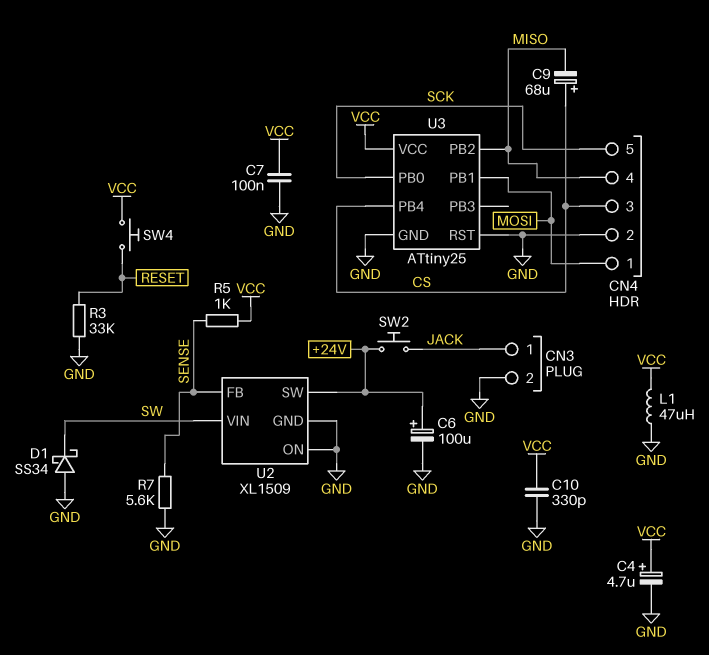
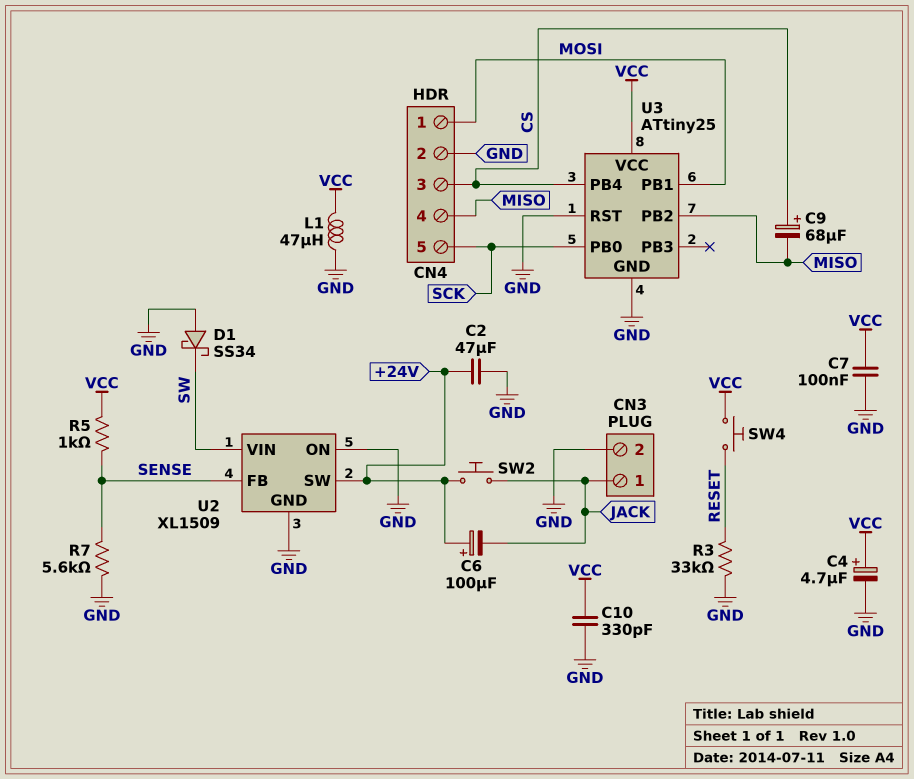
C2: none -> 47uF (+24V, GND)
C6: 100uF (plus +24V, minus GND) -> 100uF (plus +24V, minus JACK)

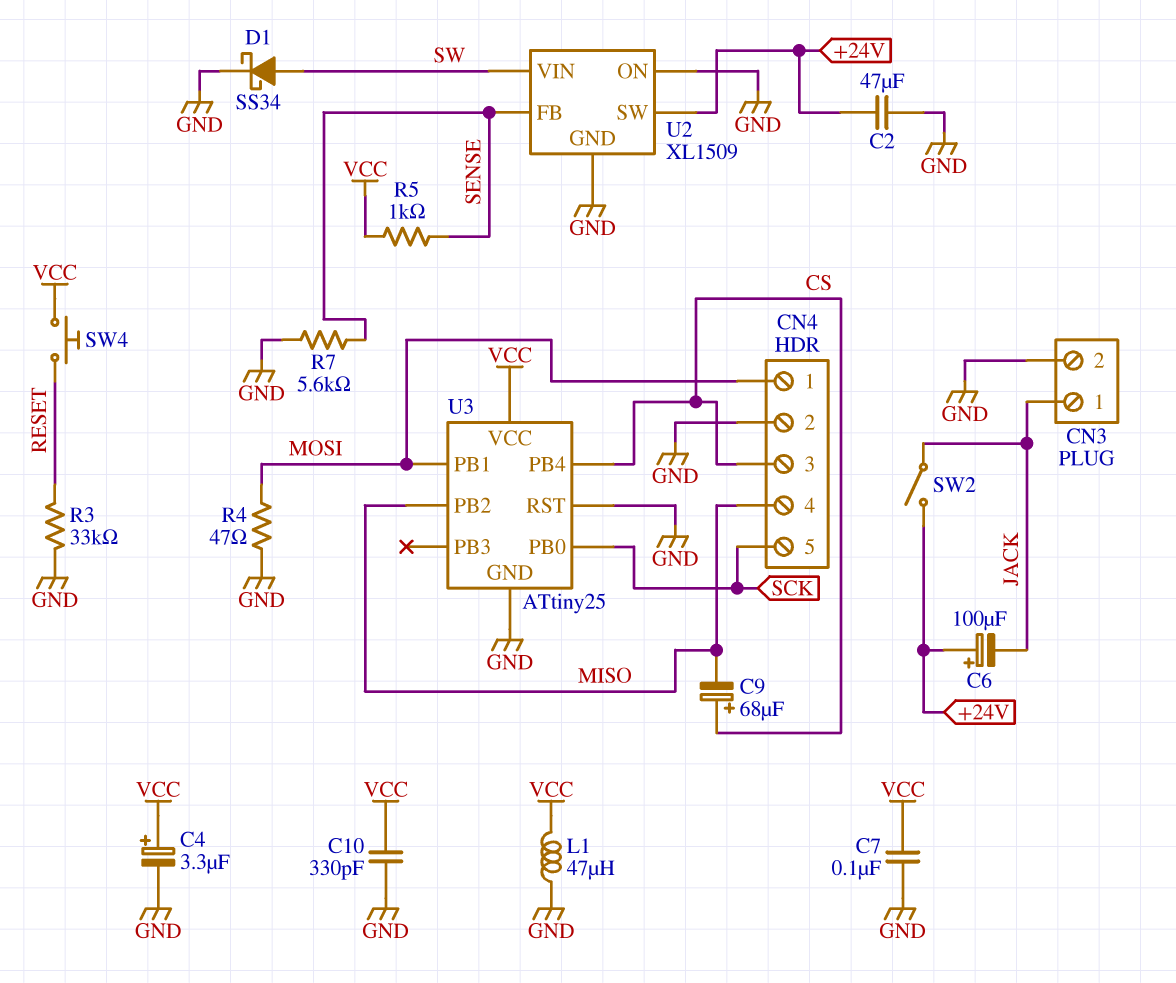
C4: 4.7uF (plus VCC, minus GND) -> 3.3uF (plus VCC, minus GND)
D1: schottky SS34 (A GND, K SW) -> schottky SS34 (A SW, K GND)
R4: none -> 47 (GND, MOSI)
SW2: button (+24V, JACK) -> switch (+24V, JACK)

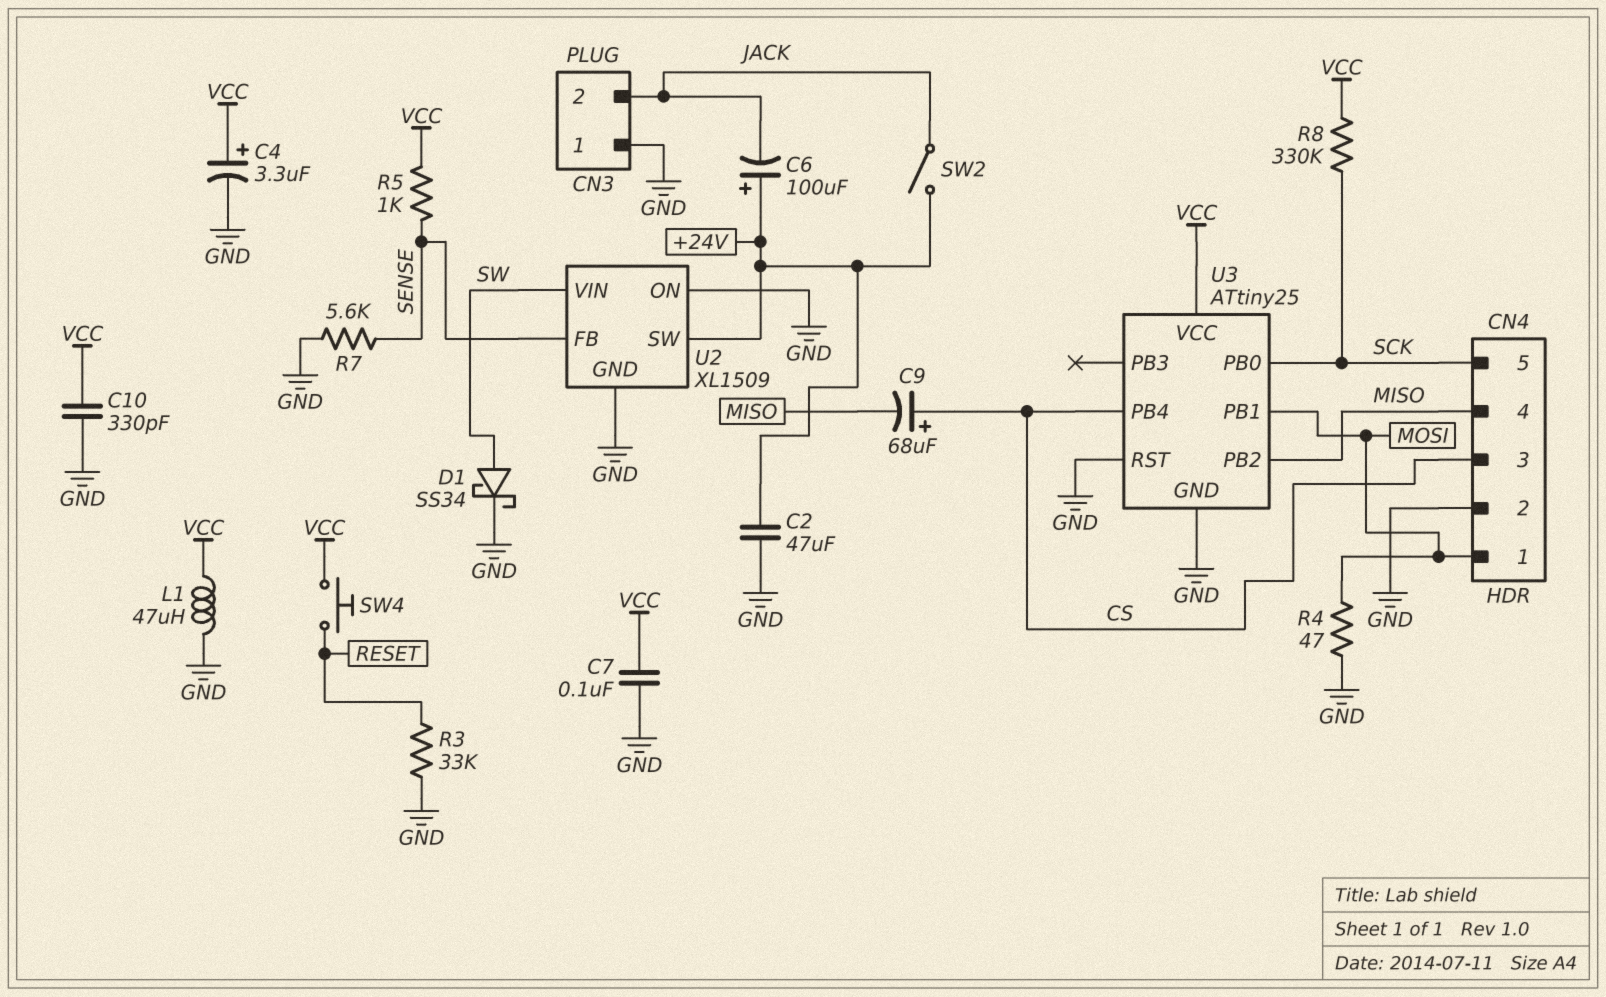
CN3 pin 1: JACK -> GND
CN3 pin 2: GND -> JACK
R8: none -> 330k (SCK, VCC)

